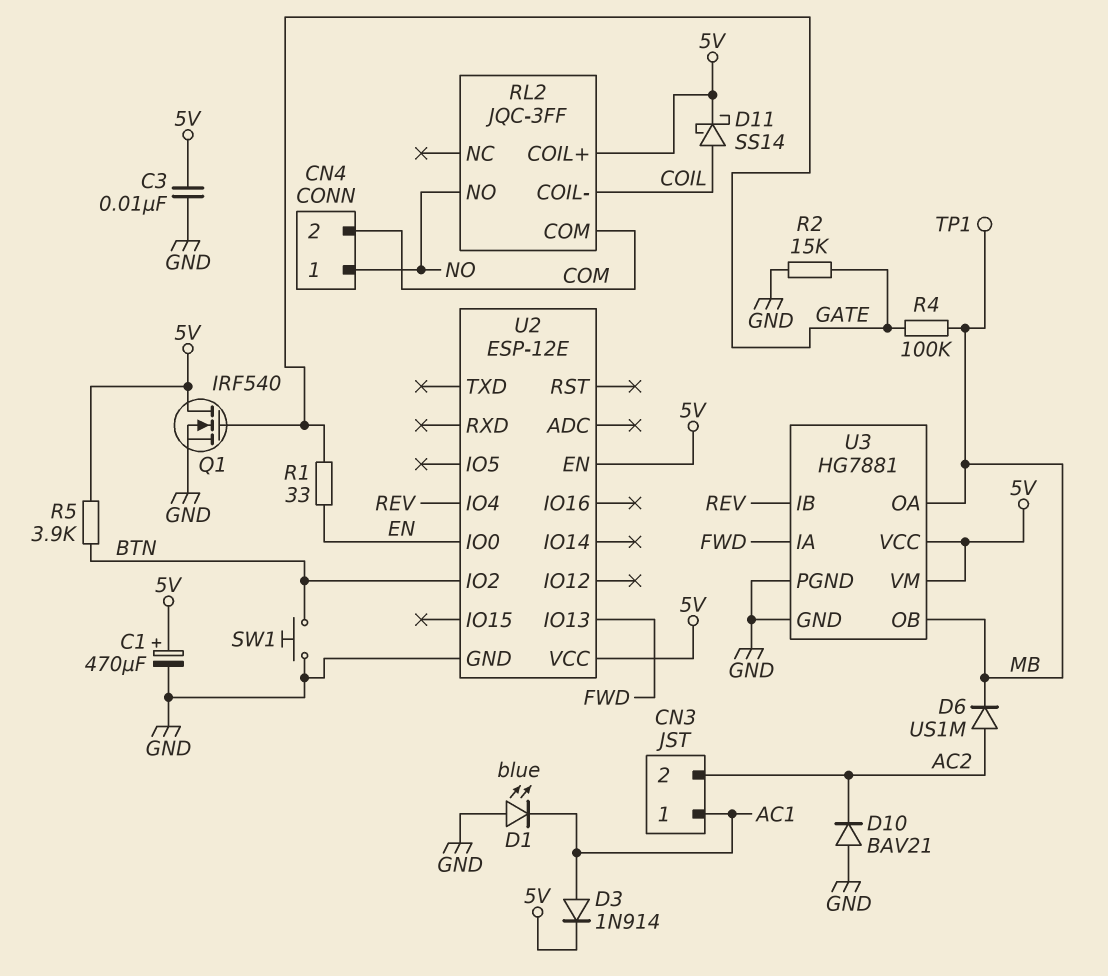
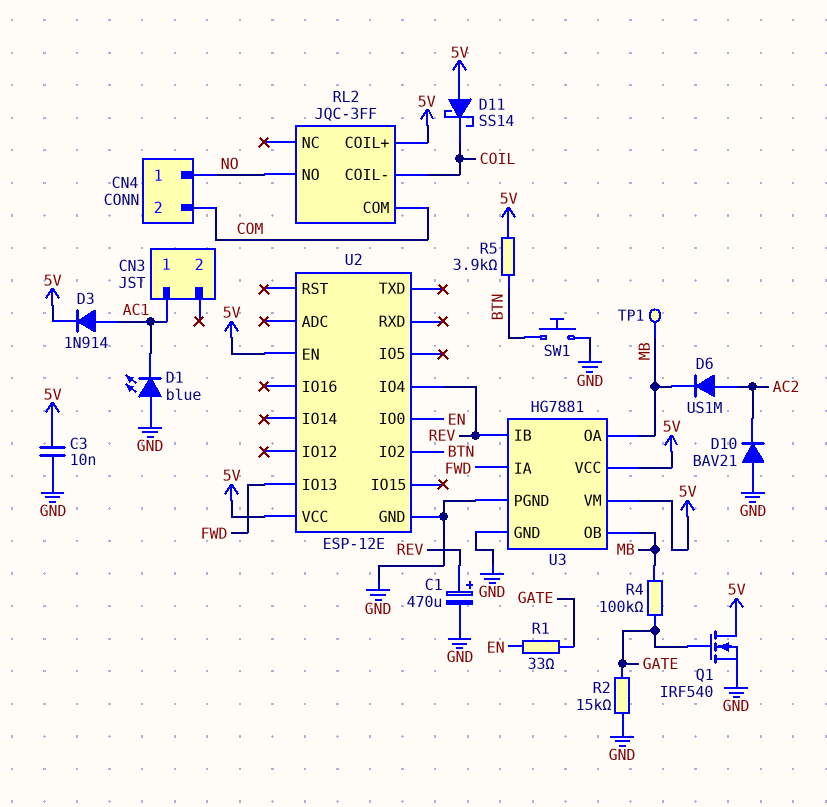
C1: 470uF (plus 5V, minus GND) -> 470uF (plus REV, minus GND)
CN3 pin 2: AC2 -> none
D11: schottky SS14 (A COIL, K 5V) -> schottky SS14 (A 5V, K COIL)

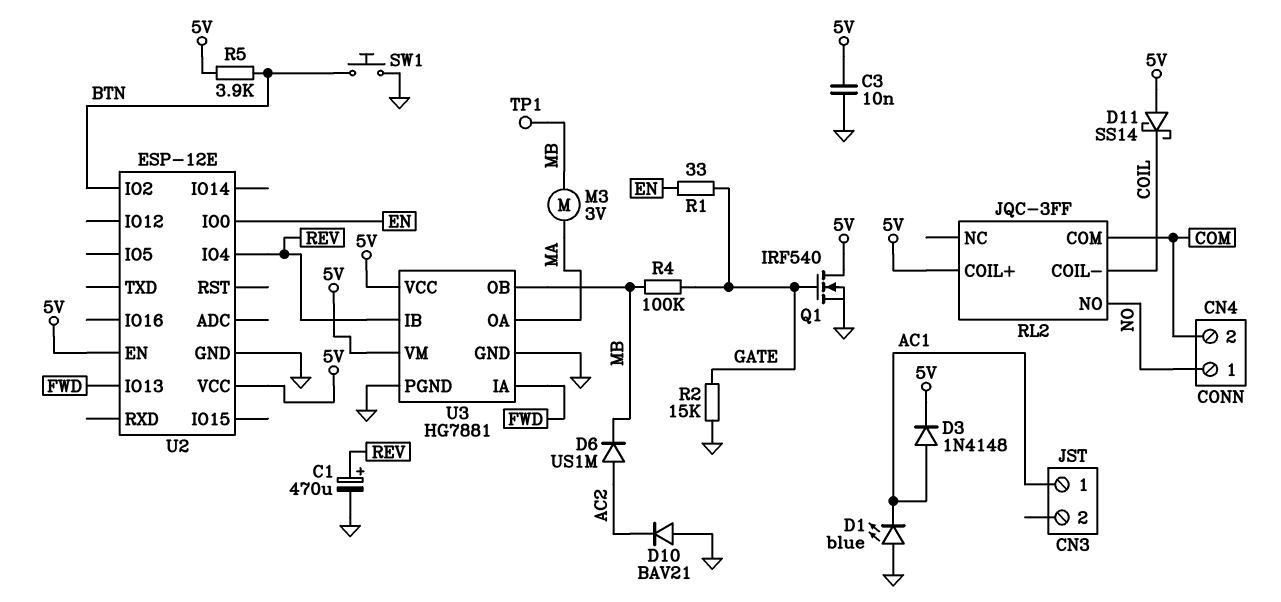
D3: diode 1N914 (A AC1, K 5V) -> diode 1N4148 (A AC1, K 5V)
M3: none -> motor 3V (MA, MB)
U3 pin OA: MB -> MA

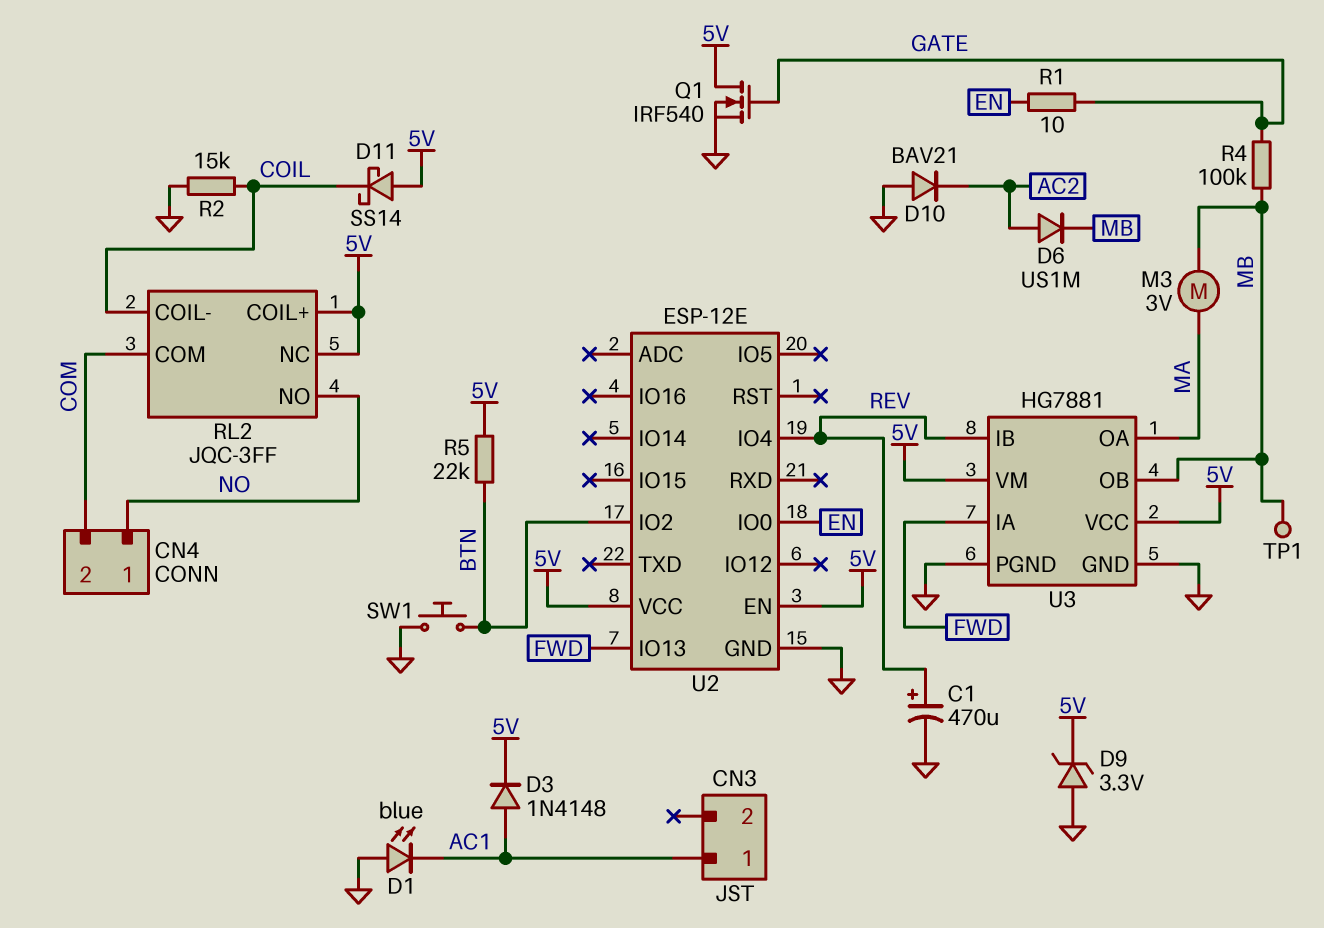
C3: 10nF (5V, GND) -> none
D9: none -> zener 3.3V (A GND, K 5V)
R1: 33 (EN, GATE) -> 10 (EN, GATE)
R2: 15k (GATE, GND) -> 15k (COIL, GND)
R5: 3.9k (5V, BTN) -> 22k (5V, BTN)
RL2 pin NC: none -> 5V

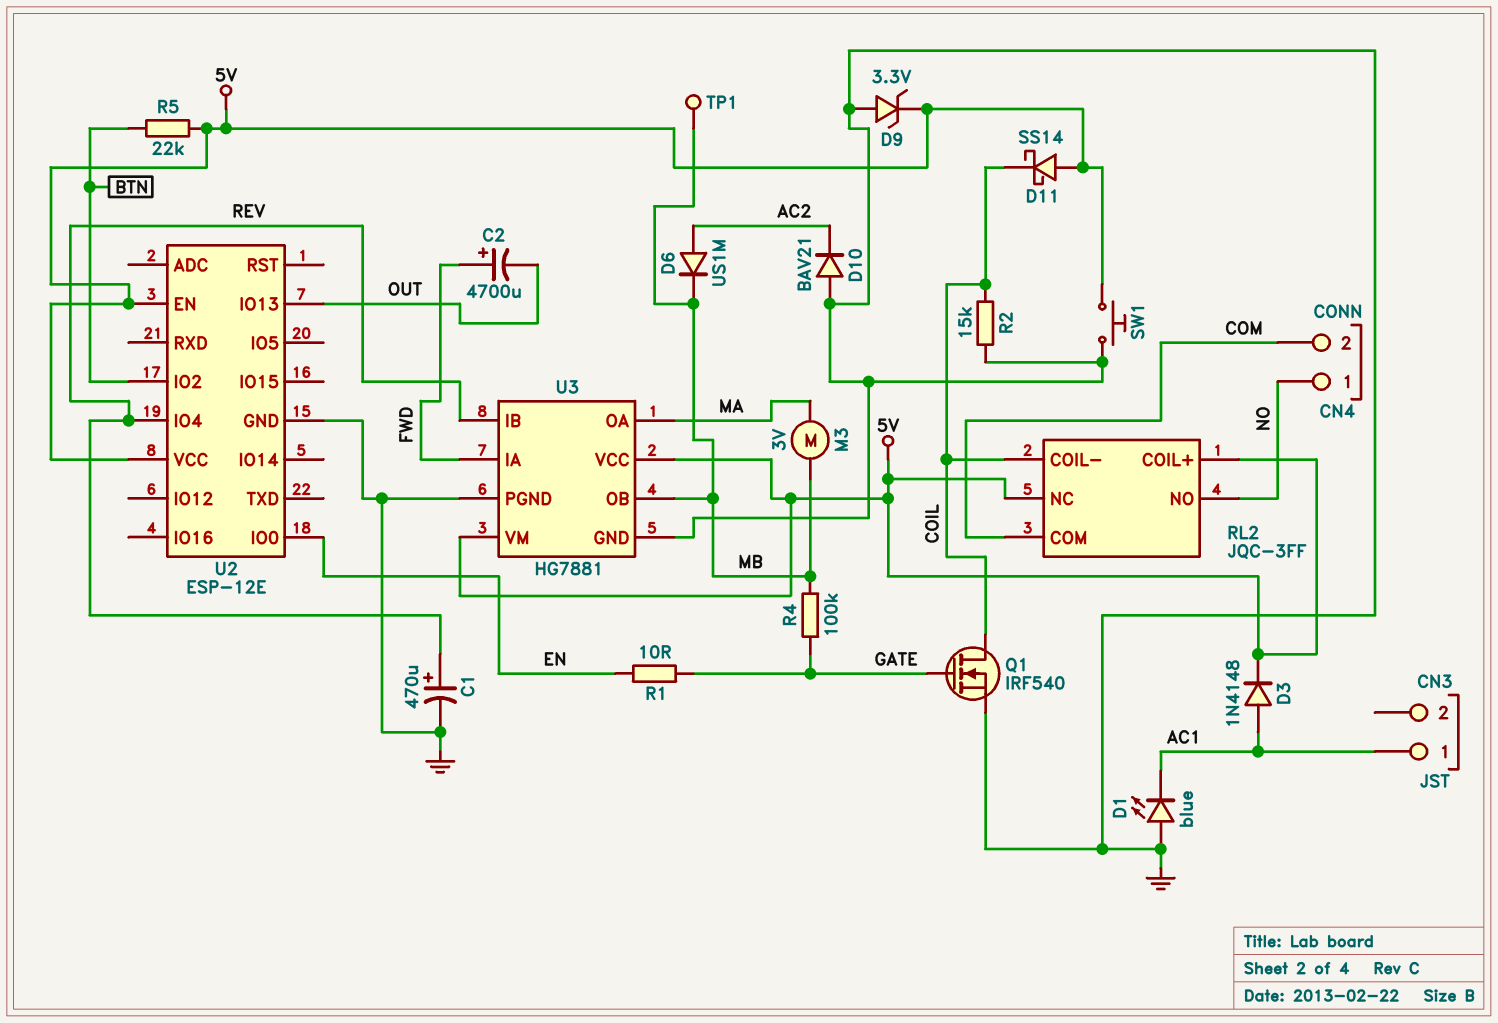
C2: none -> 4700uF (plus FWD, minus OUT)
Q1: NMOS IRF540 (G GATE, D 5V, S GND) -> NMOS IRF540 (G GATE, D COIL, S GND)
SW1: button (BTN, GND) -> button (5V, GND)
U2 pin IO13: FWD -> OUT

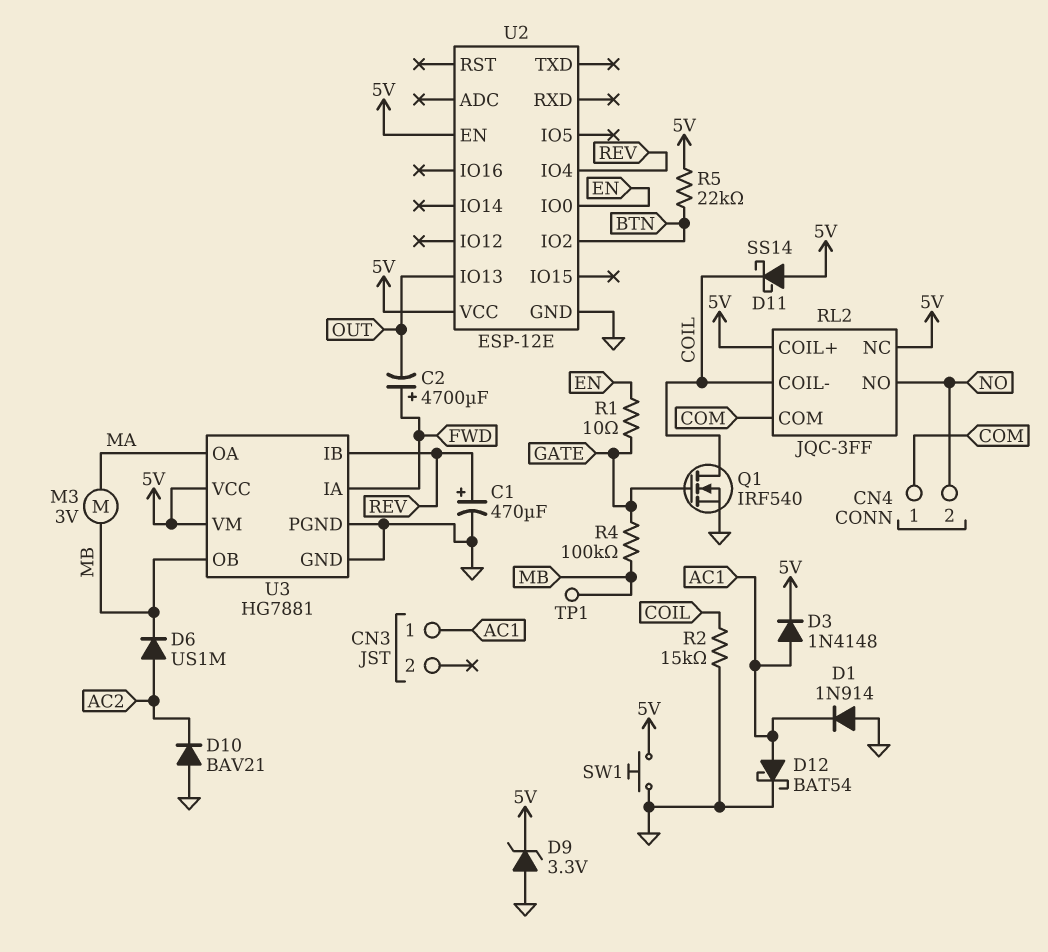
CN4 pin 1: NO -> COM
CN4 pin 2: COM -> NO
D1: LED blue (A GND, K AC1) -> diode 1N914 (A GND, K AC1)
D12: none -> schottky BAT54 (A AC1, K GND)

